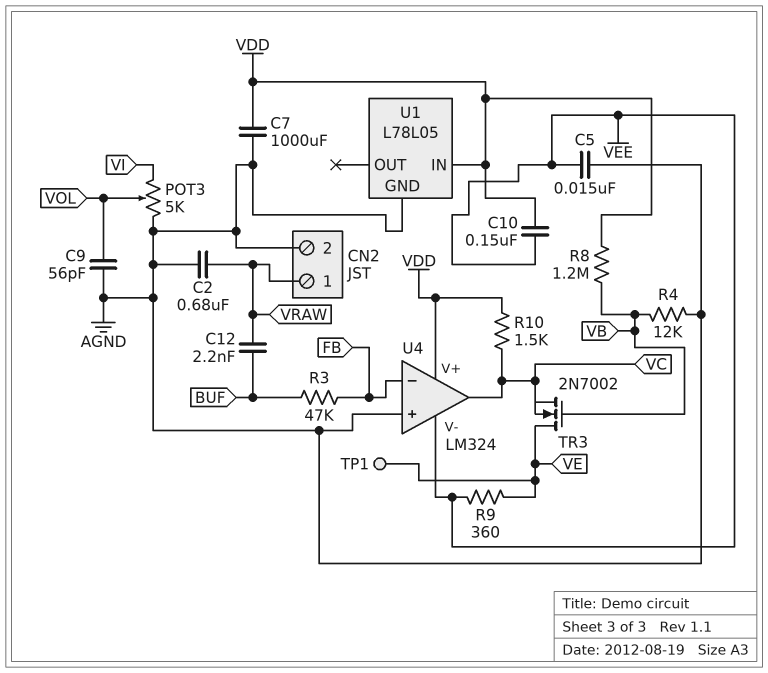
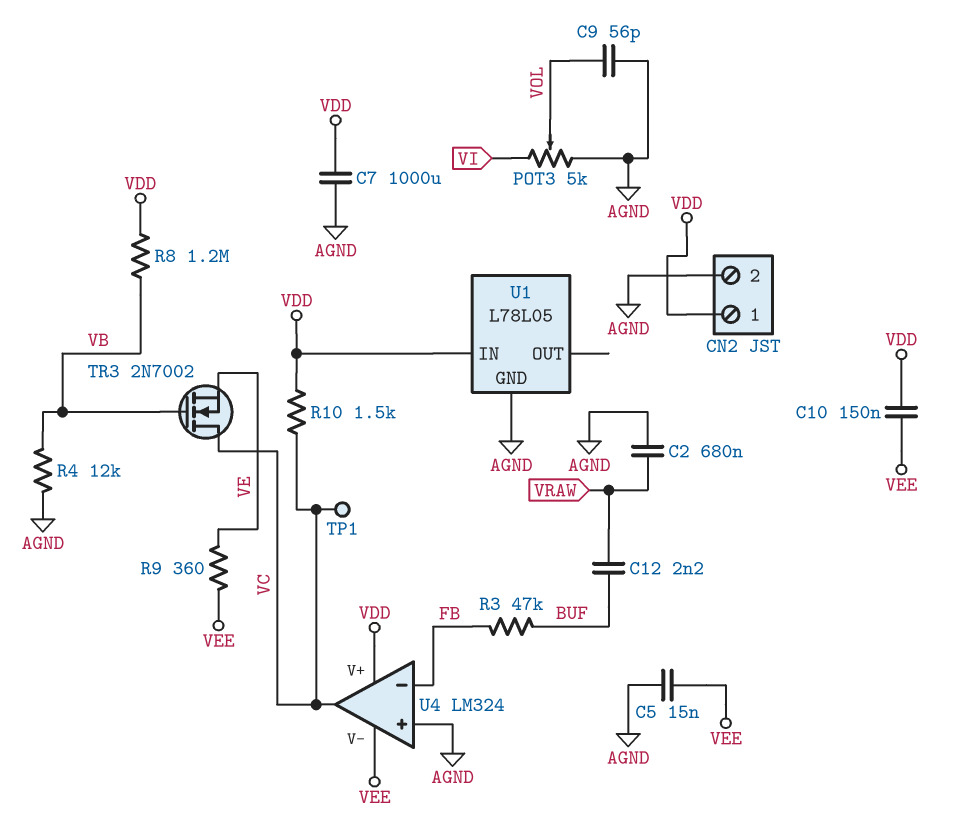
CN2 pin 1: VRAW -> VDD
TP1: test point (VE) -> test point (VC)
TR3: NMOS 2N7002 (G VB, D VE, S VC) -> NMOS 2N7002 (G VB, D VC, S VE)

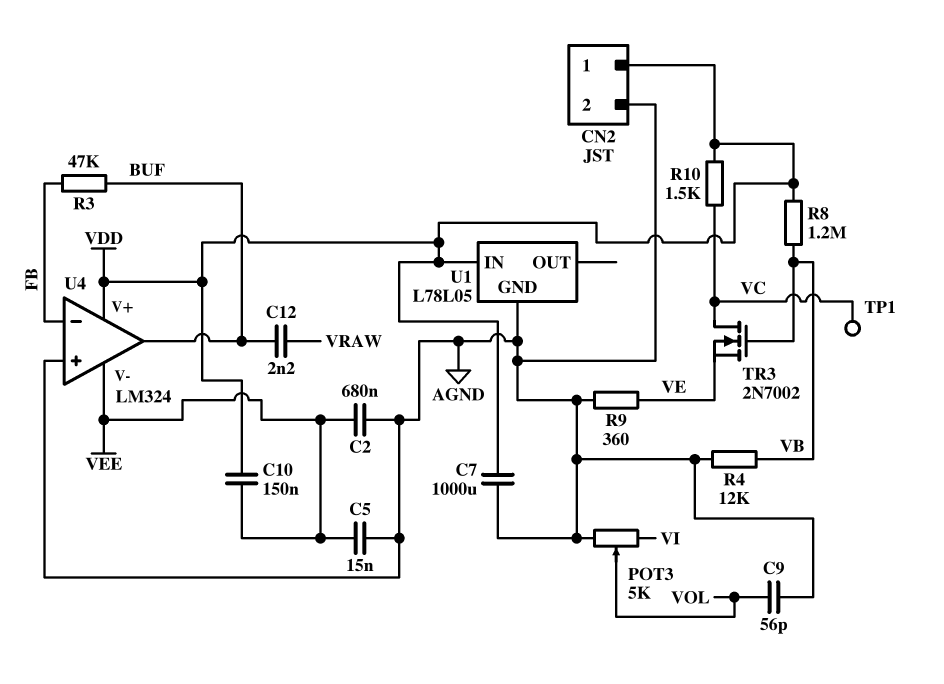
C2: 680nF (AGND, VRAW) -> 680nF (AGND, VEE)
R9: 360 (VE, VEE) -> 360 (AGND, VE)
U4 pin out: VC -> BUF

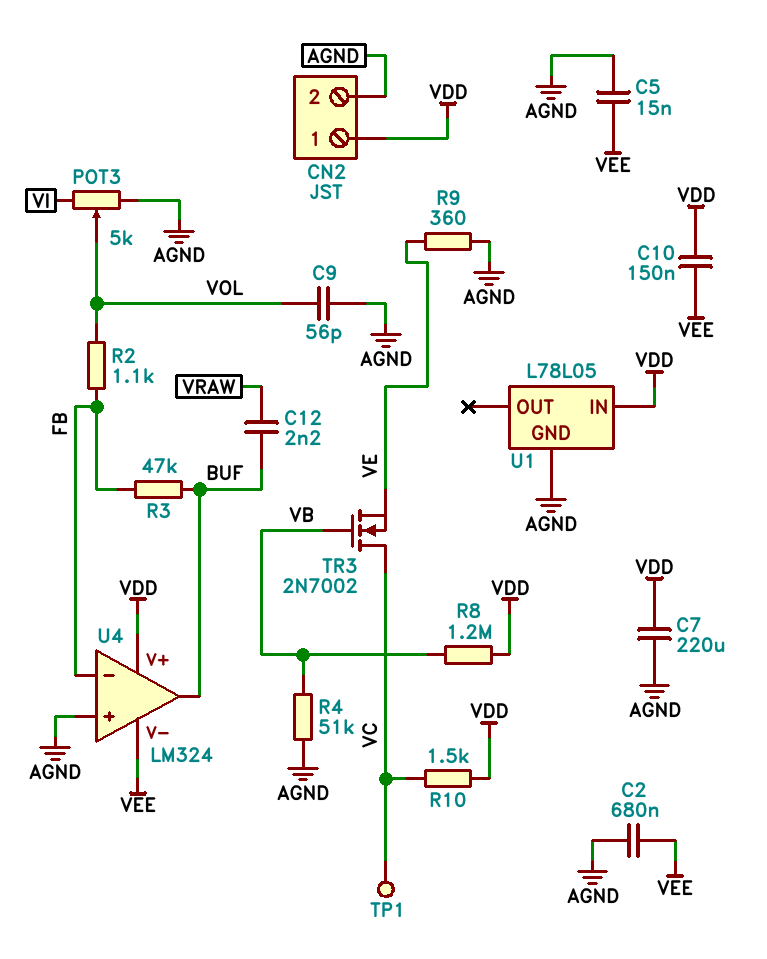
C7: 1000uF (AGND, VDD) -> 220uF (AGND, VDD)
R2: none -> 1.1k (FB, VOL)
R4: 12k (AGND, VB) -> 51k (AGND, VB)

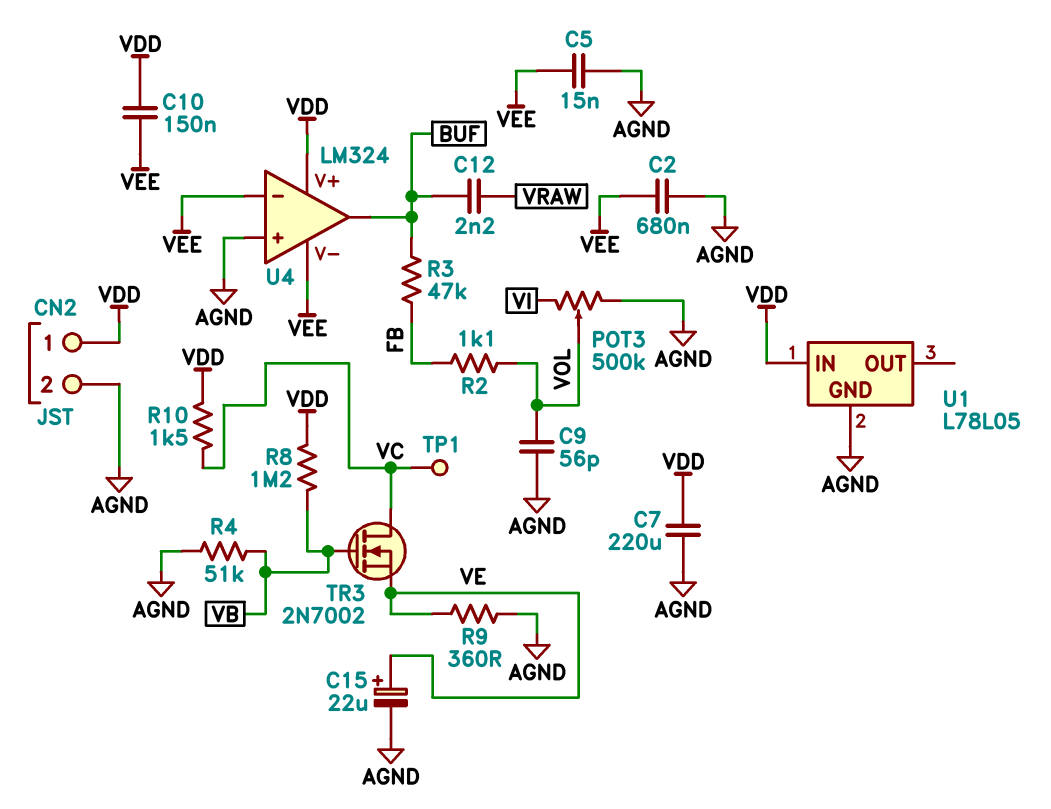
C15: none -> 22uF (plus VE, minus AGND)
POT3: 5k (AGND, VI, wiper VOL) -> 500k (AGND, VI, wiper VOL)
U4 pin in-: FB -> VEE

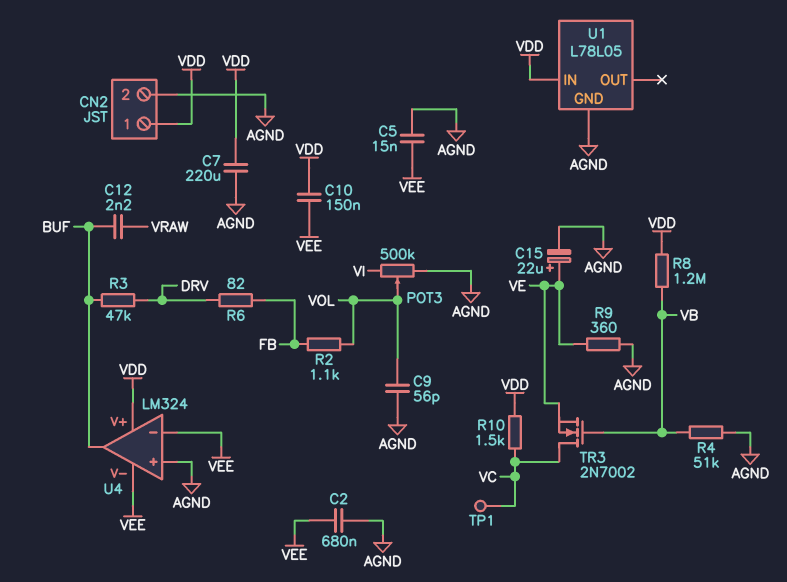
R3: 47k (BUF, FB) -> 47k (BUF, DRV)
R6: none -> 82 (DRV, FB)

